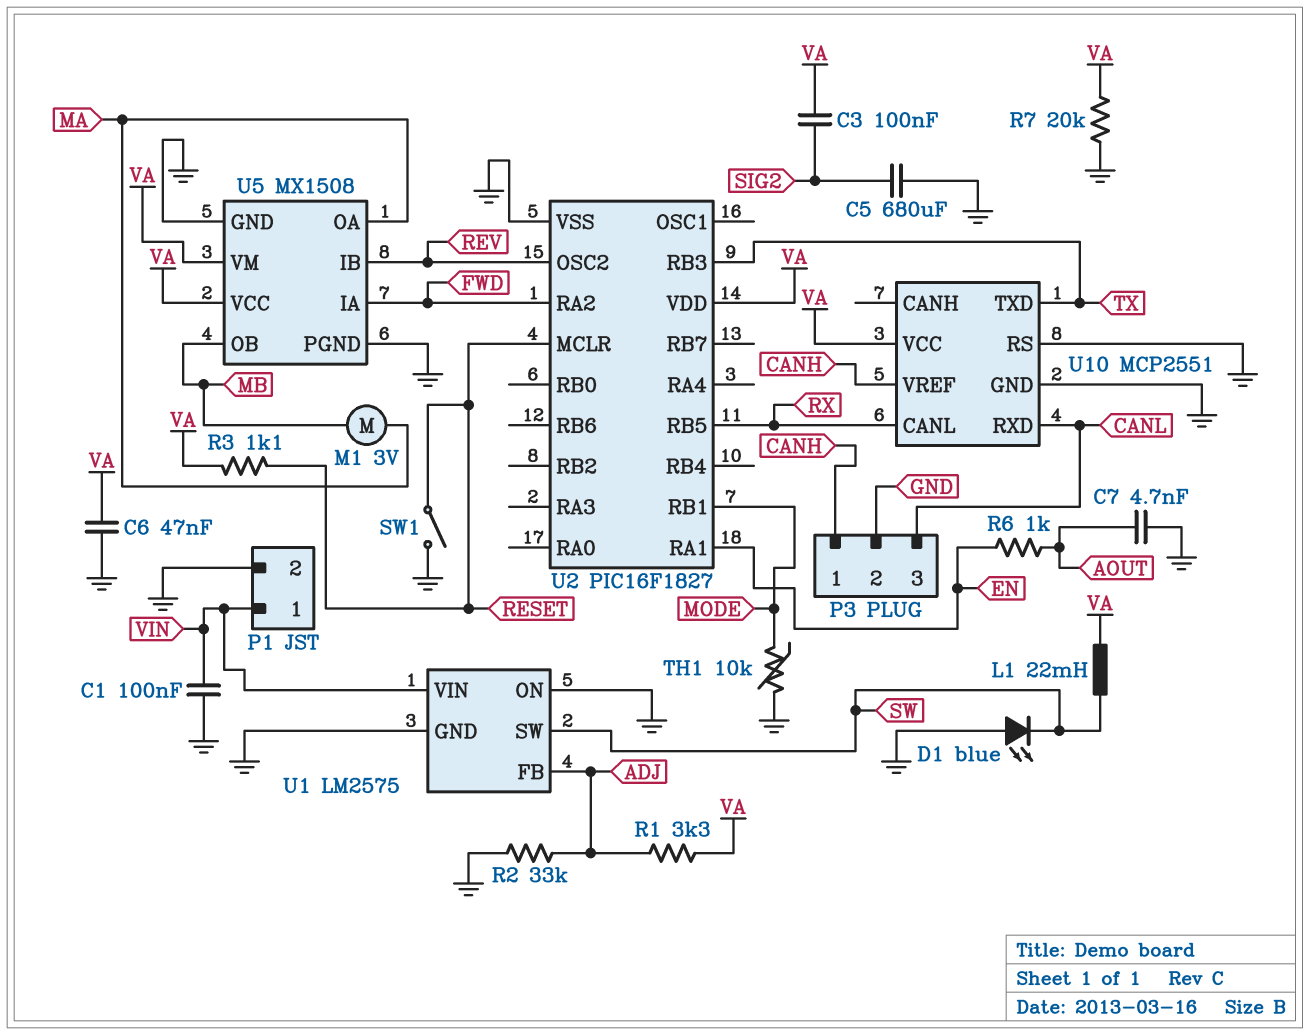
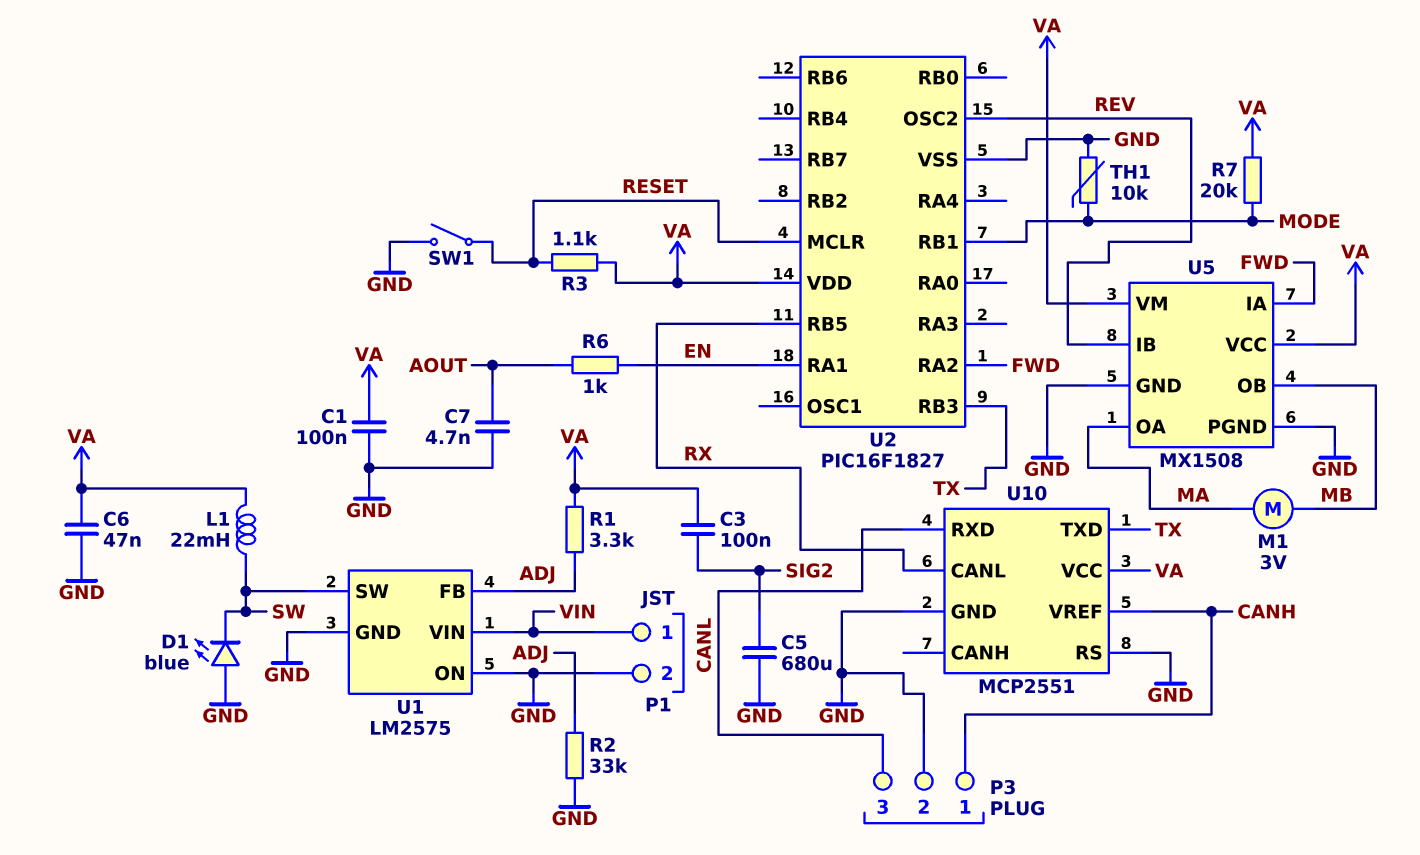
C1: 100nF (GND, VIN) -> 100nF (GND, VA)
R7: 20k (GND, VA) -> 20k (MODE, VA)

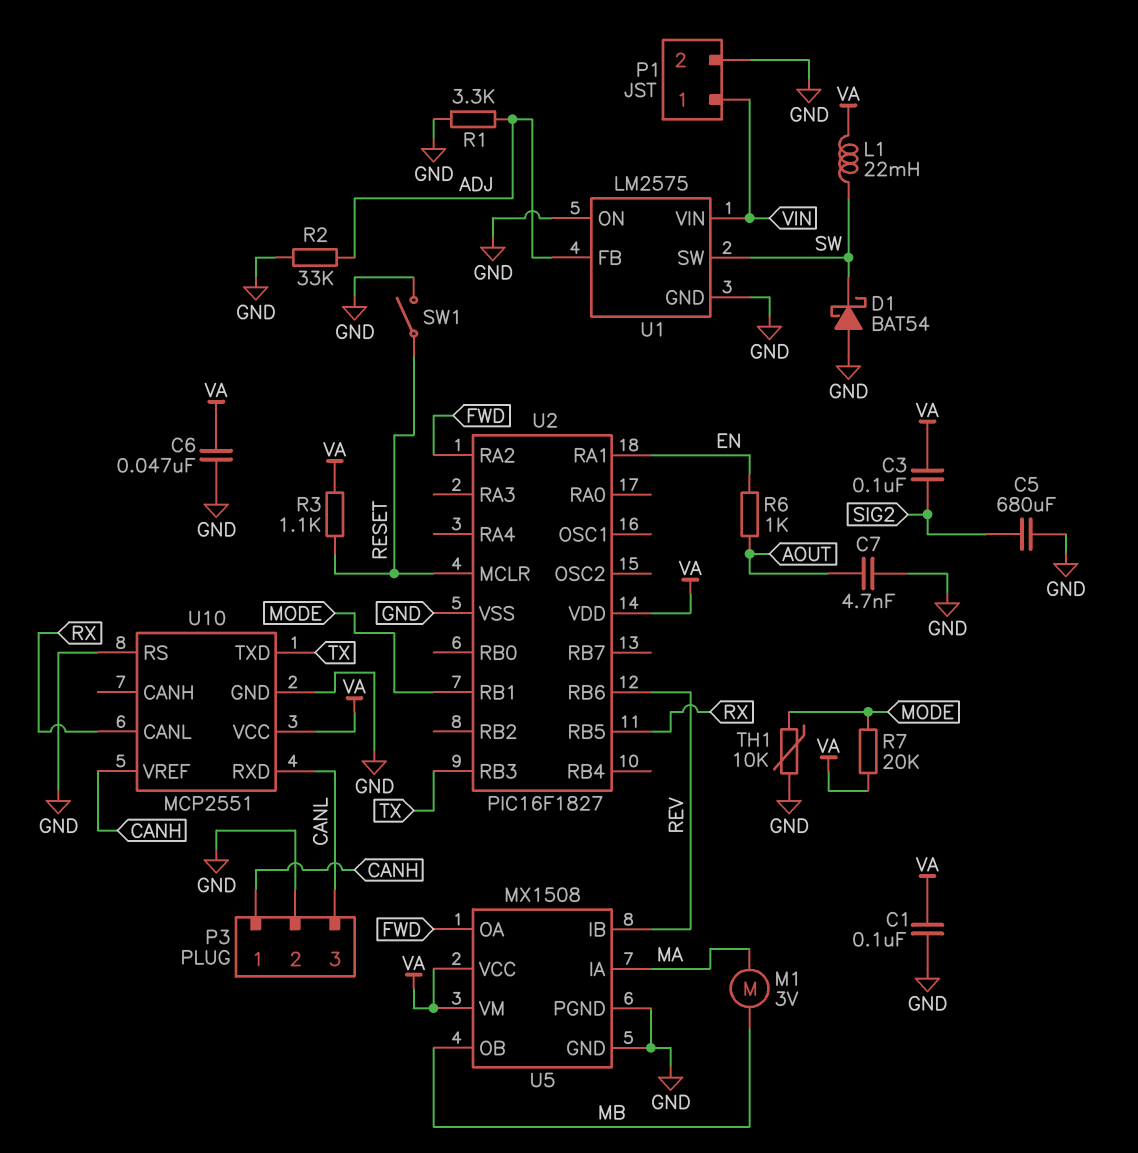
D1: LED blue (A GND, K SW) -> schottky BAT54 (A GND, K SW)
R1: 3.3k (ADJ, VA) -> 3.3k (ADJ, GND)
U2 pin OSC2: REV -> none
U2 pin RB6: none -> REV
U5 pin IA: FWD -> MA
U5 pin OA: MA -> FWD

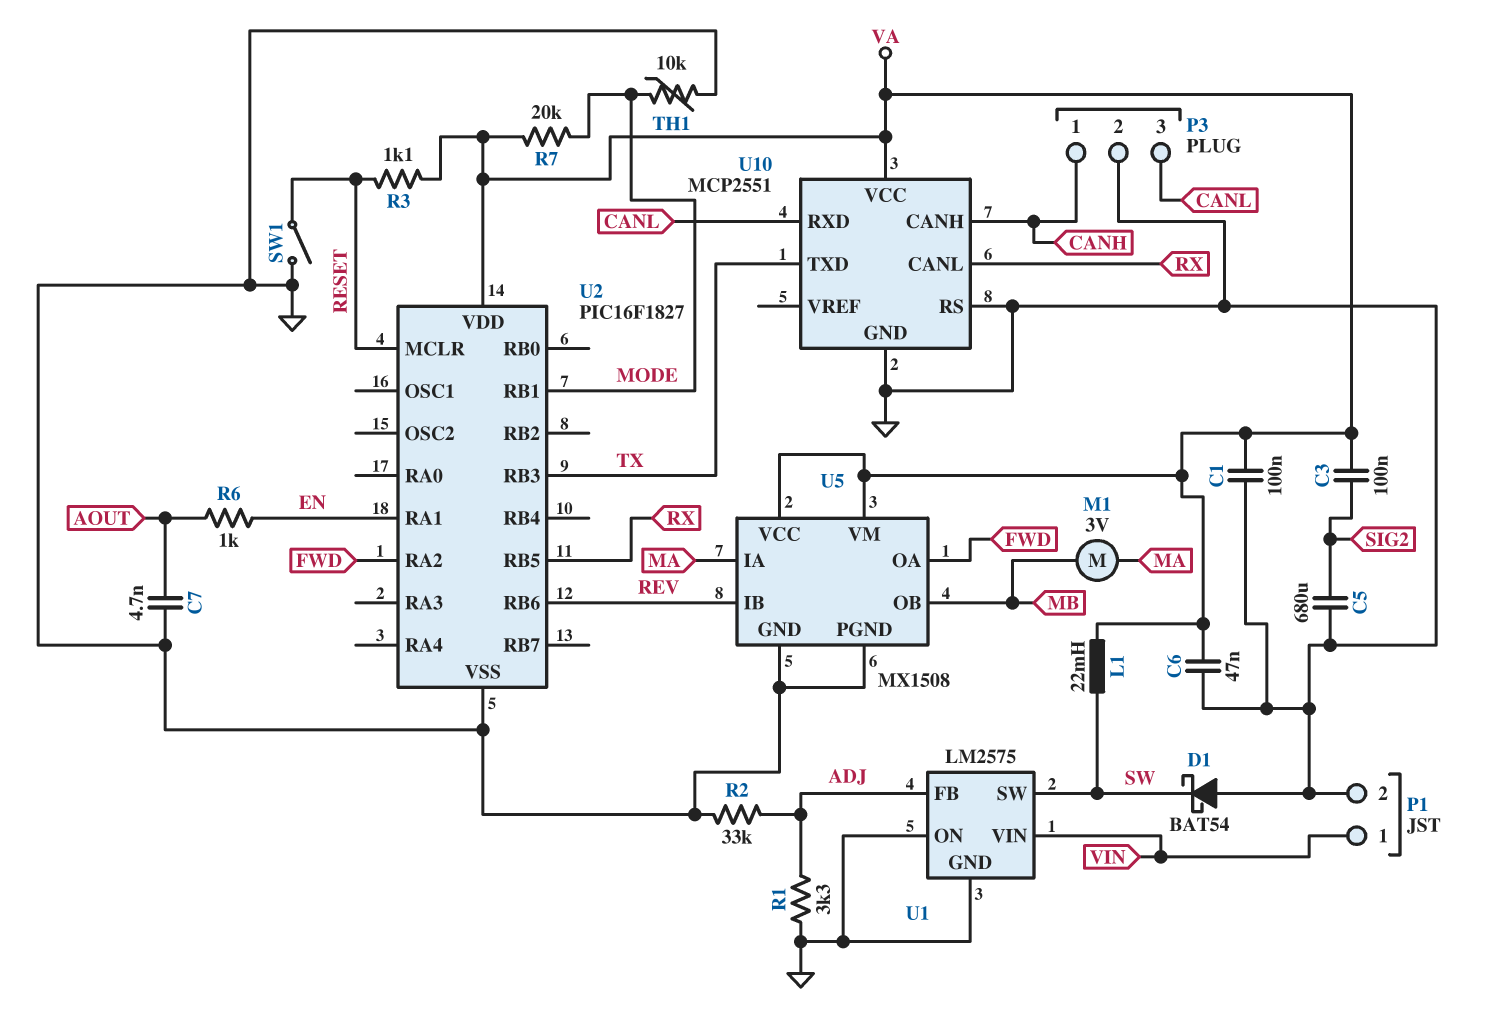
U10 pin CANH: none -> CANH
U10 pin VREF: CANH -> none

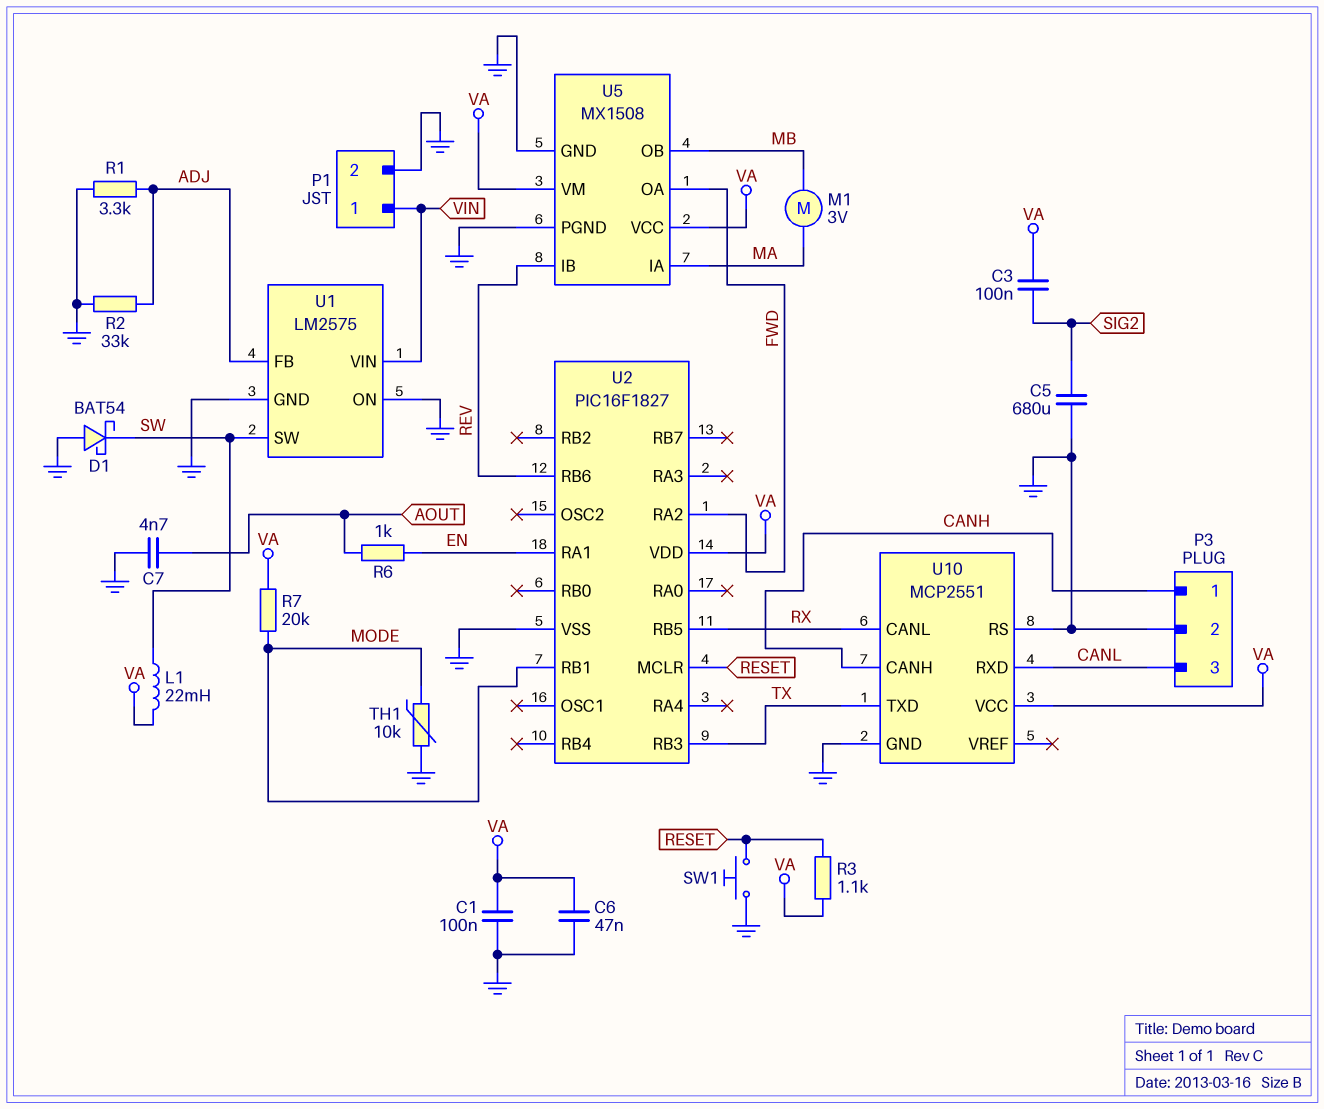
SW1: switch (GND, RESET) -> button (GND, RESET)

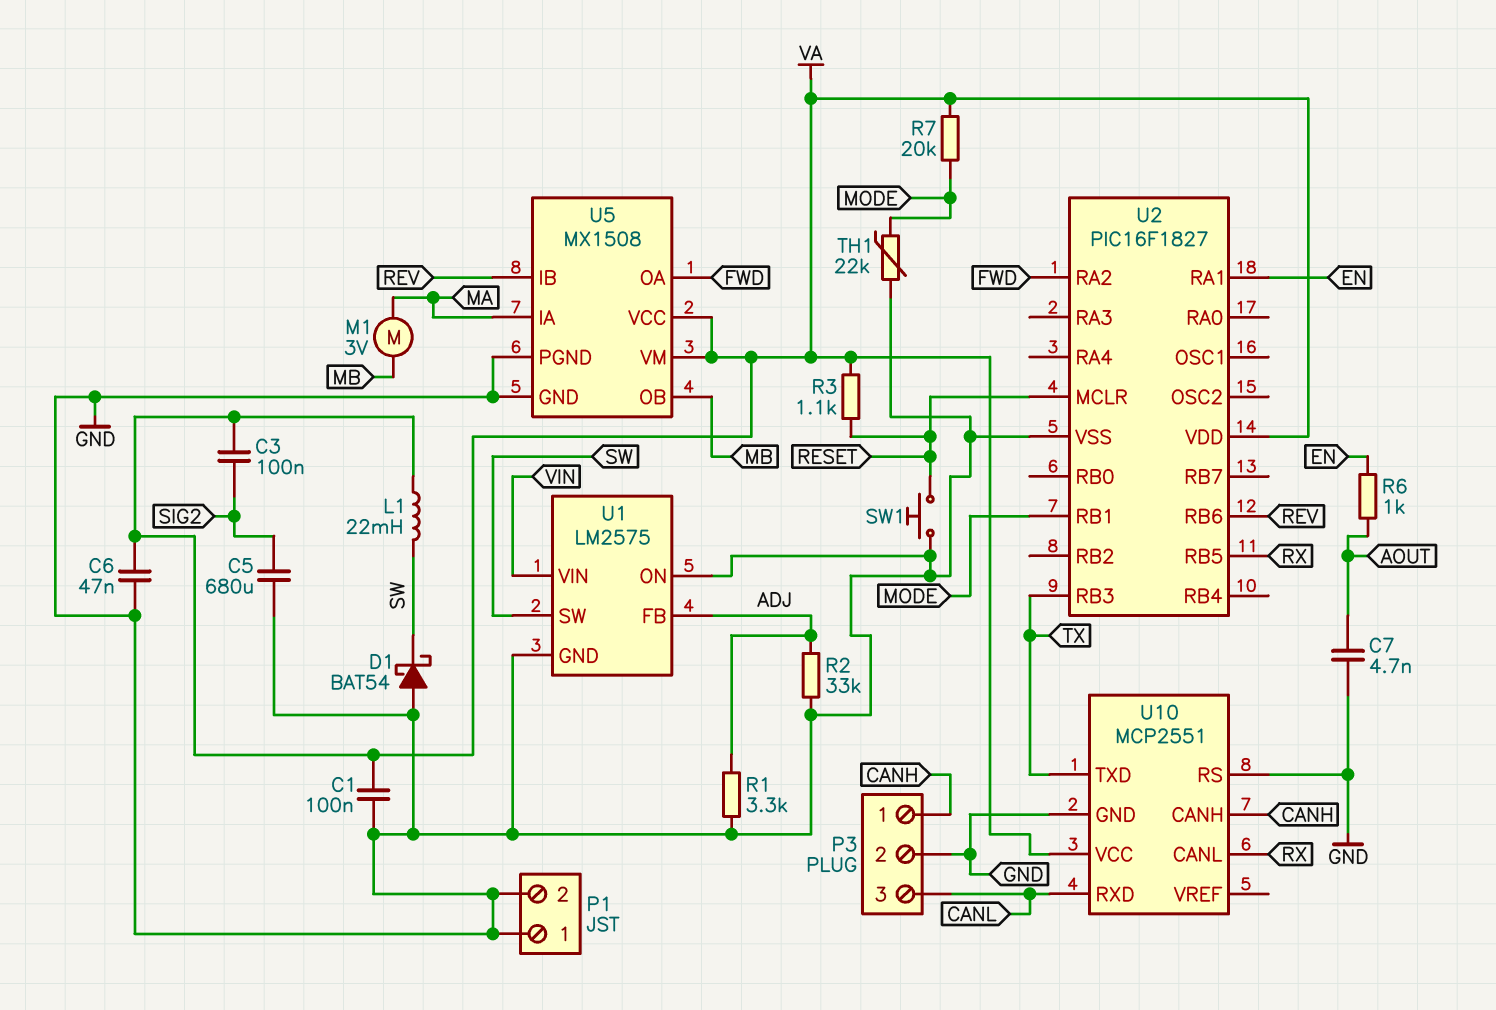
P1 pin 1: VIN -> GND
TH1: 10k (GND, MODE) -> 22k (GND, MODE)

